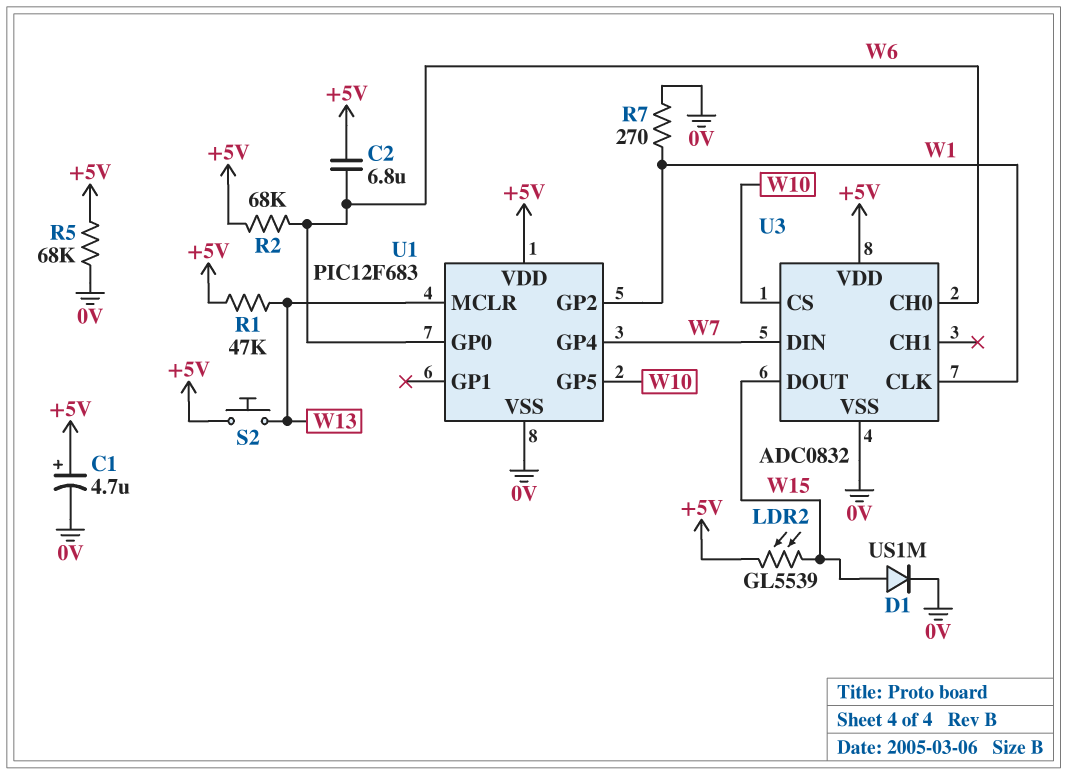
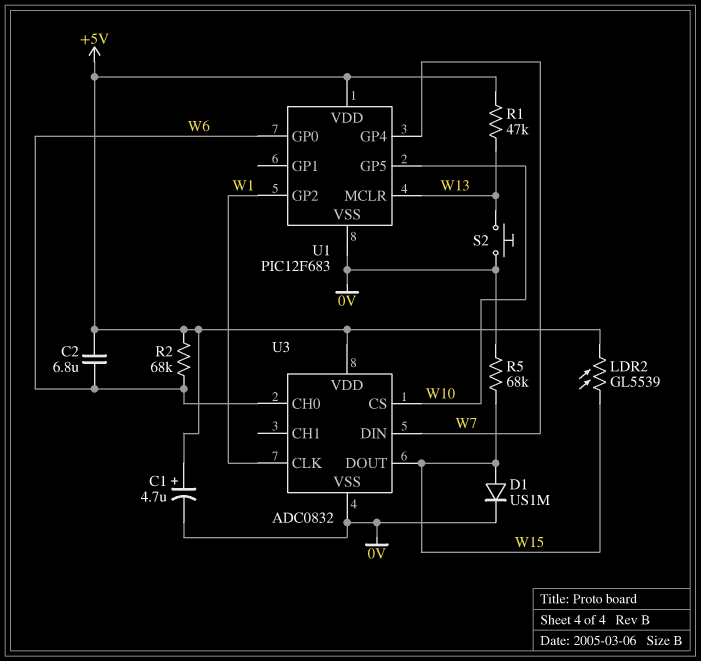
R5: 68k (+5V, 0V) -> 68k (0V, W15)
R7: 270 (0V, W1) -> none
S2: button (+5V, W13) -> button (0V, W13)

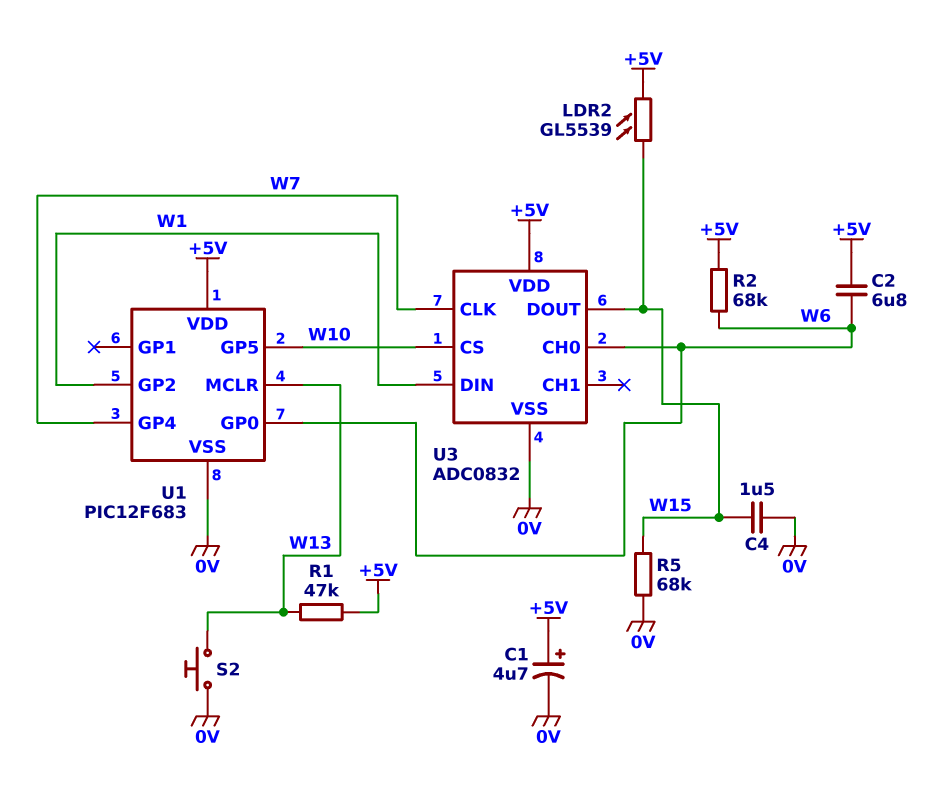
C4: none -> 1.5uF (0V, W15)
D1: diode US1M (A W15, K 0V) -> none
U3 pin CLK: W1 -> W7
U3 pin DIN: W7 -> W1

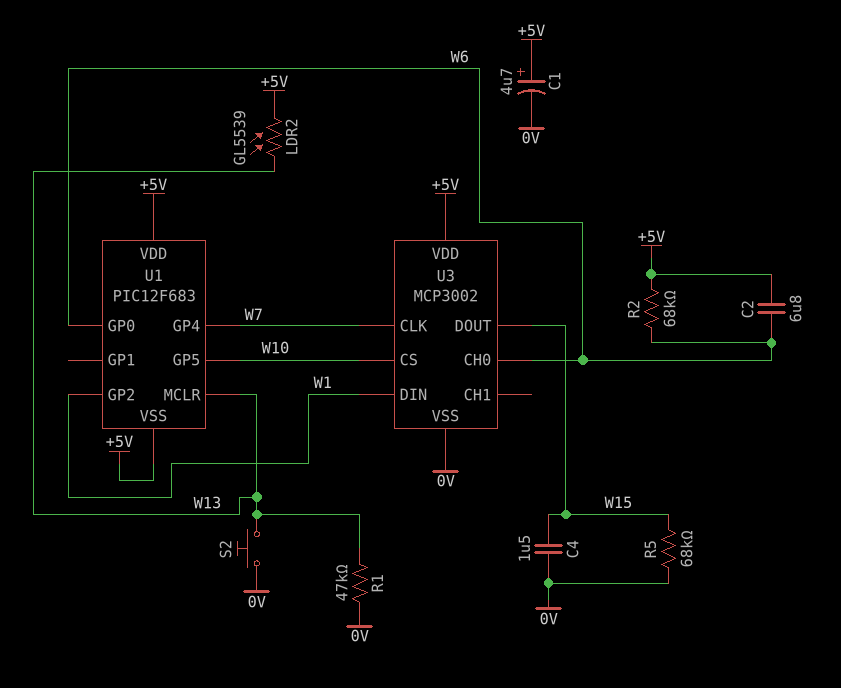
LDR2: GL5539 (+5V, W15) -> GL5539 (+5V, W13)
R1: 47k (+5V, W13) -> 47k (0V, W13)
U1 pin VSS: 0V -> +5V
U3: ADC0832 -> MCP3002

